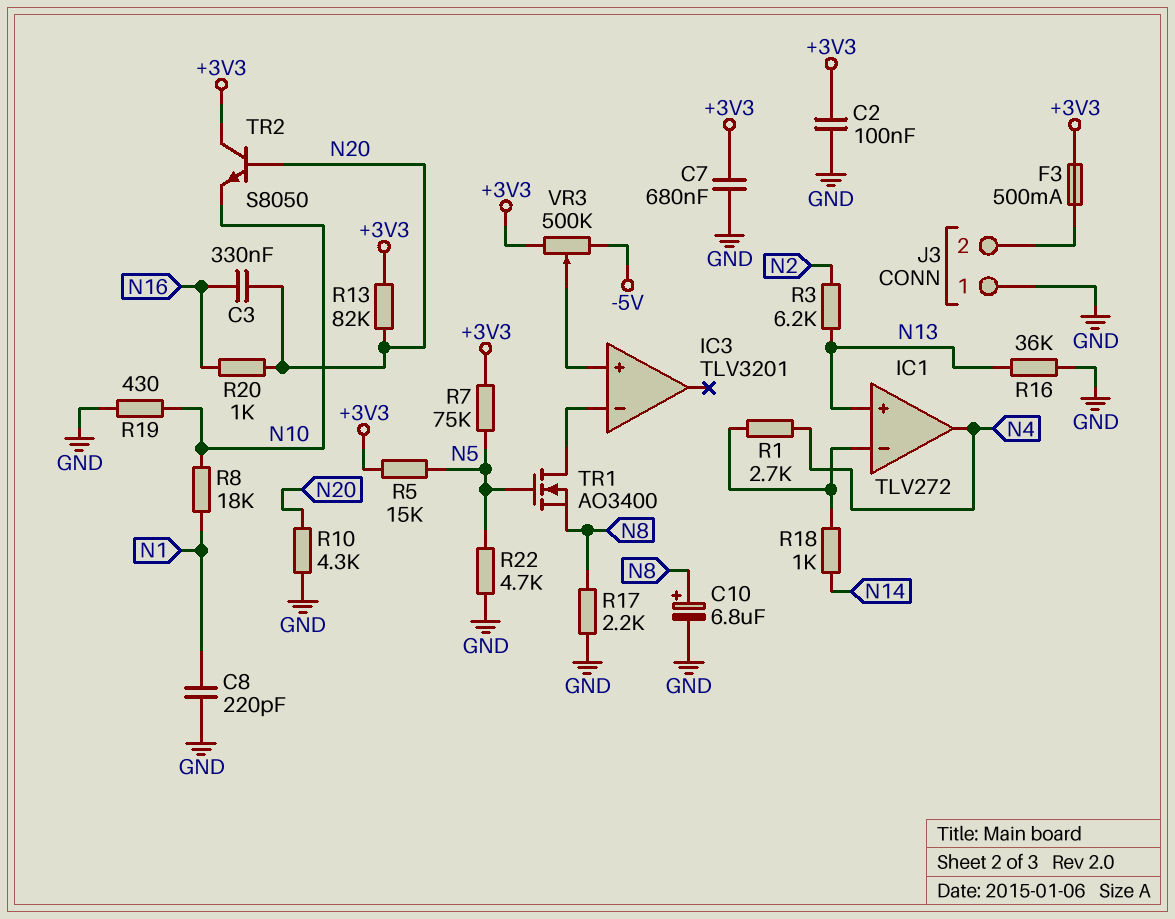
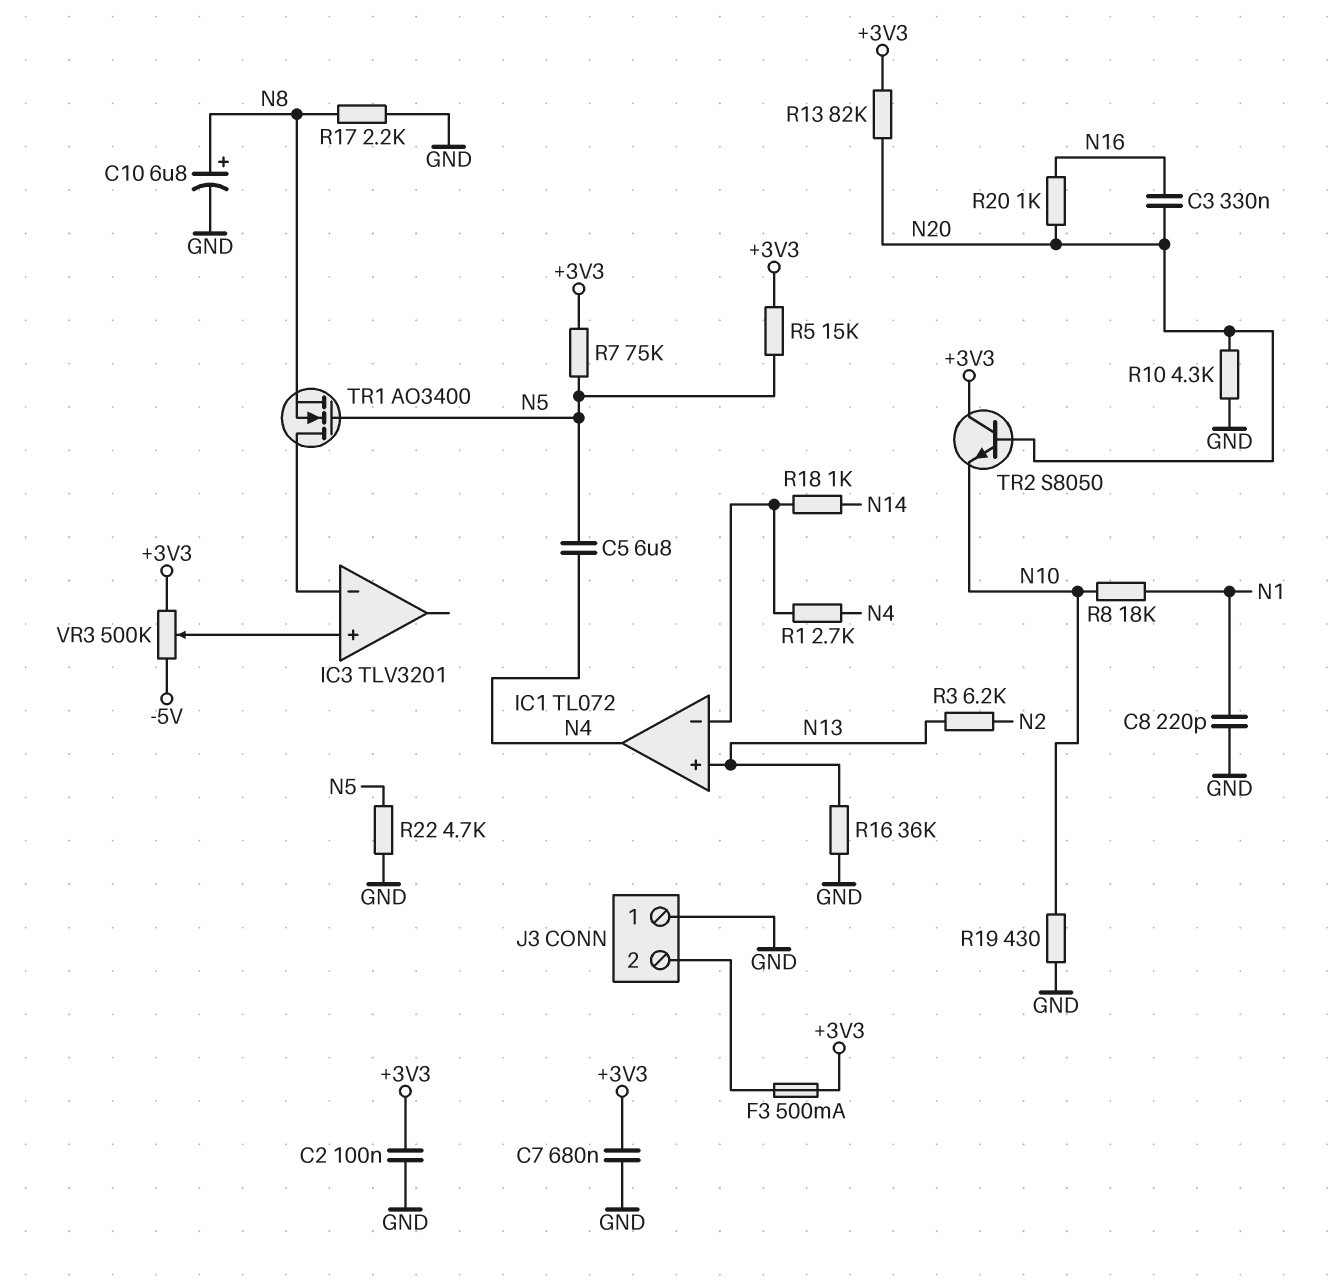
C5: none -> 6.8uF (N4, N5)
IC1: TLV272 -> TL072

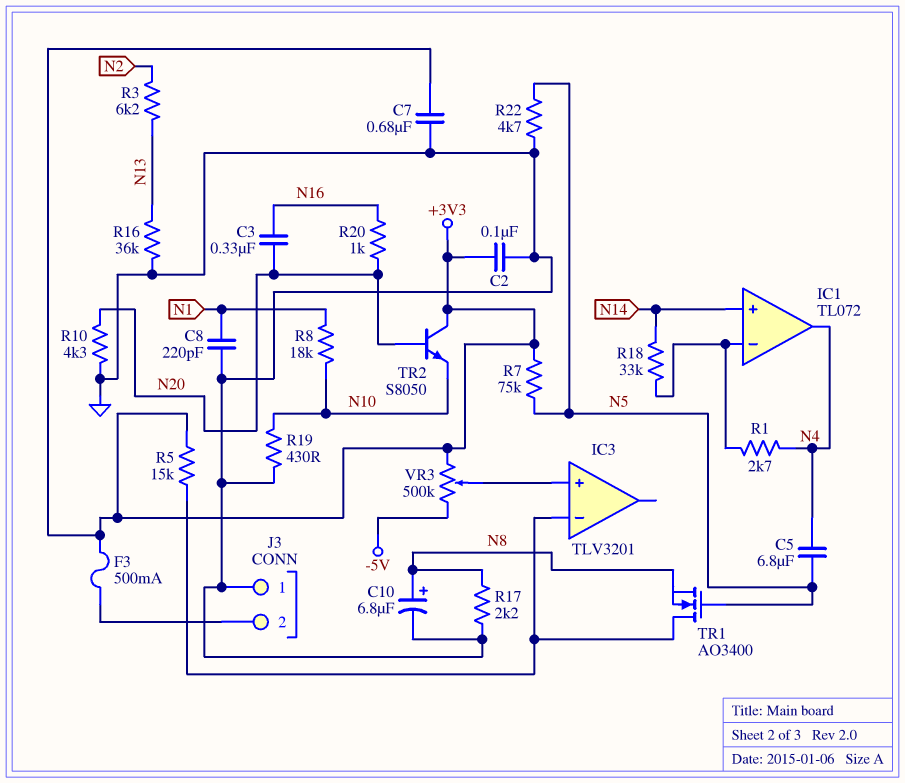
IC1 pin in+: N13 -> N14
R5: 15k (+3V3, N5) -> 15k (+3V3, IC3/in-)
R13: 82k (+3V3, N20) -> none
R18: 1k (IC1/in-, N14) -> 33k (IC1/in-, N14)

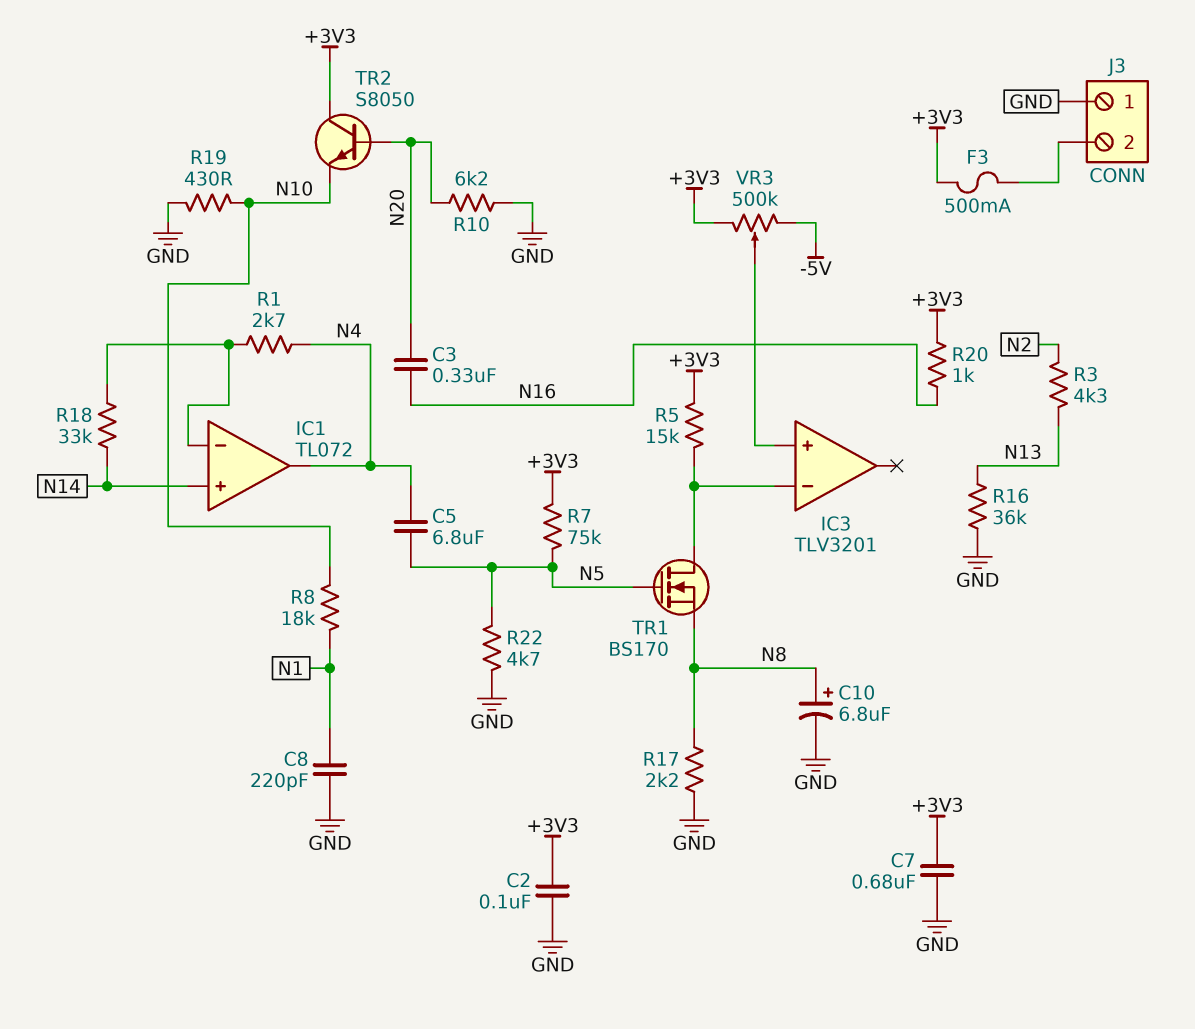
R3: 6.2k (N2, N13) -> 4.3k (N2, N13)
R10: 4.3k (GND, N20) -> 6.2k (GND, N20)
R20: 1k (N16, N20) -> 1k (+3V3, N16)
TR1: NMOS AO3400 (G N5, D IC3/in-, S N8) -> NMOS BS170 (G N5, D IC3/in-, S N8)

